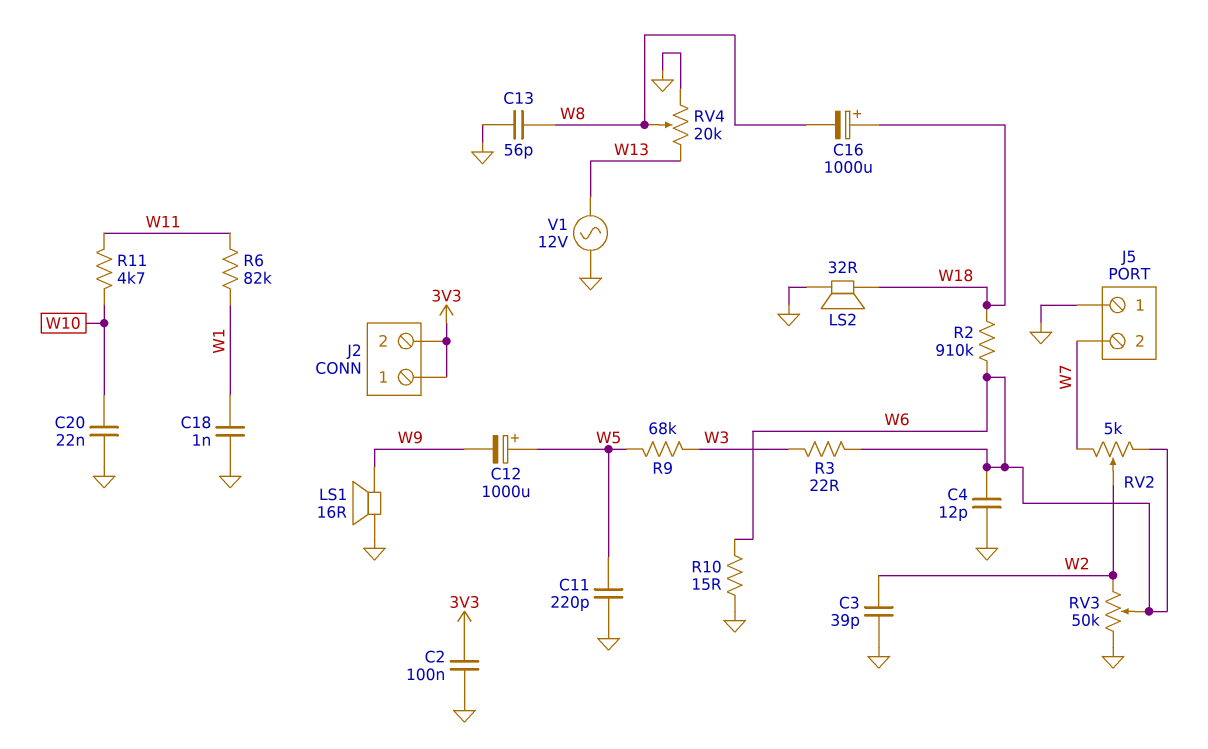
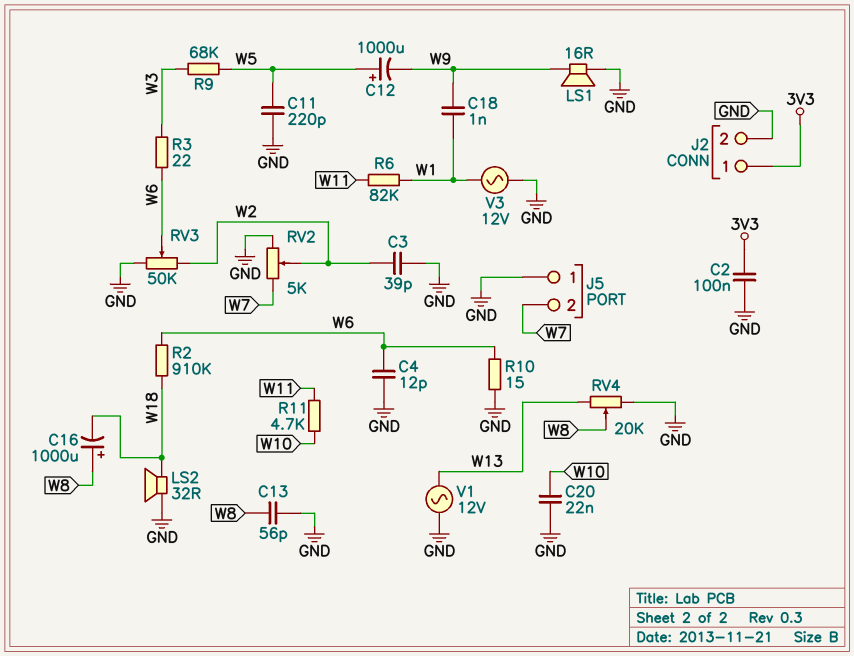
C16: 1000uF (plus W18, minus W8) -> 1000uF (plus W8, minus W18)
C18: 1nF (GND, W1) -> 1nF (W1, W9)
J2 pin 2: 3V3 -> GND
RV2: 5k (W6, W7, wiper W2) -> 5k (GND, W7, wiper W2)
V3: none -> AC 12V (GND, W1)

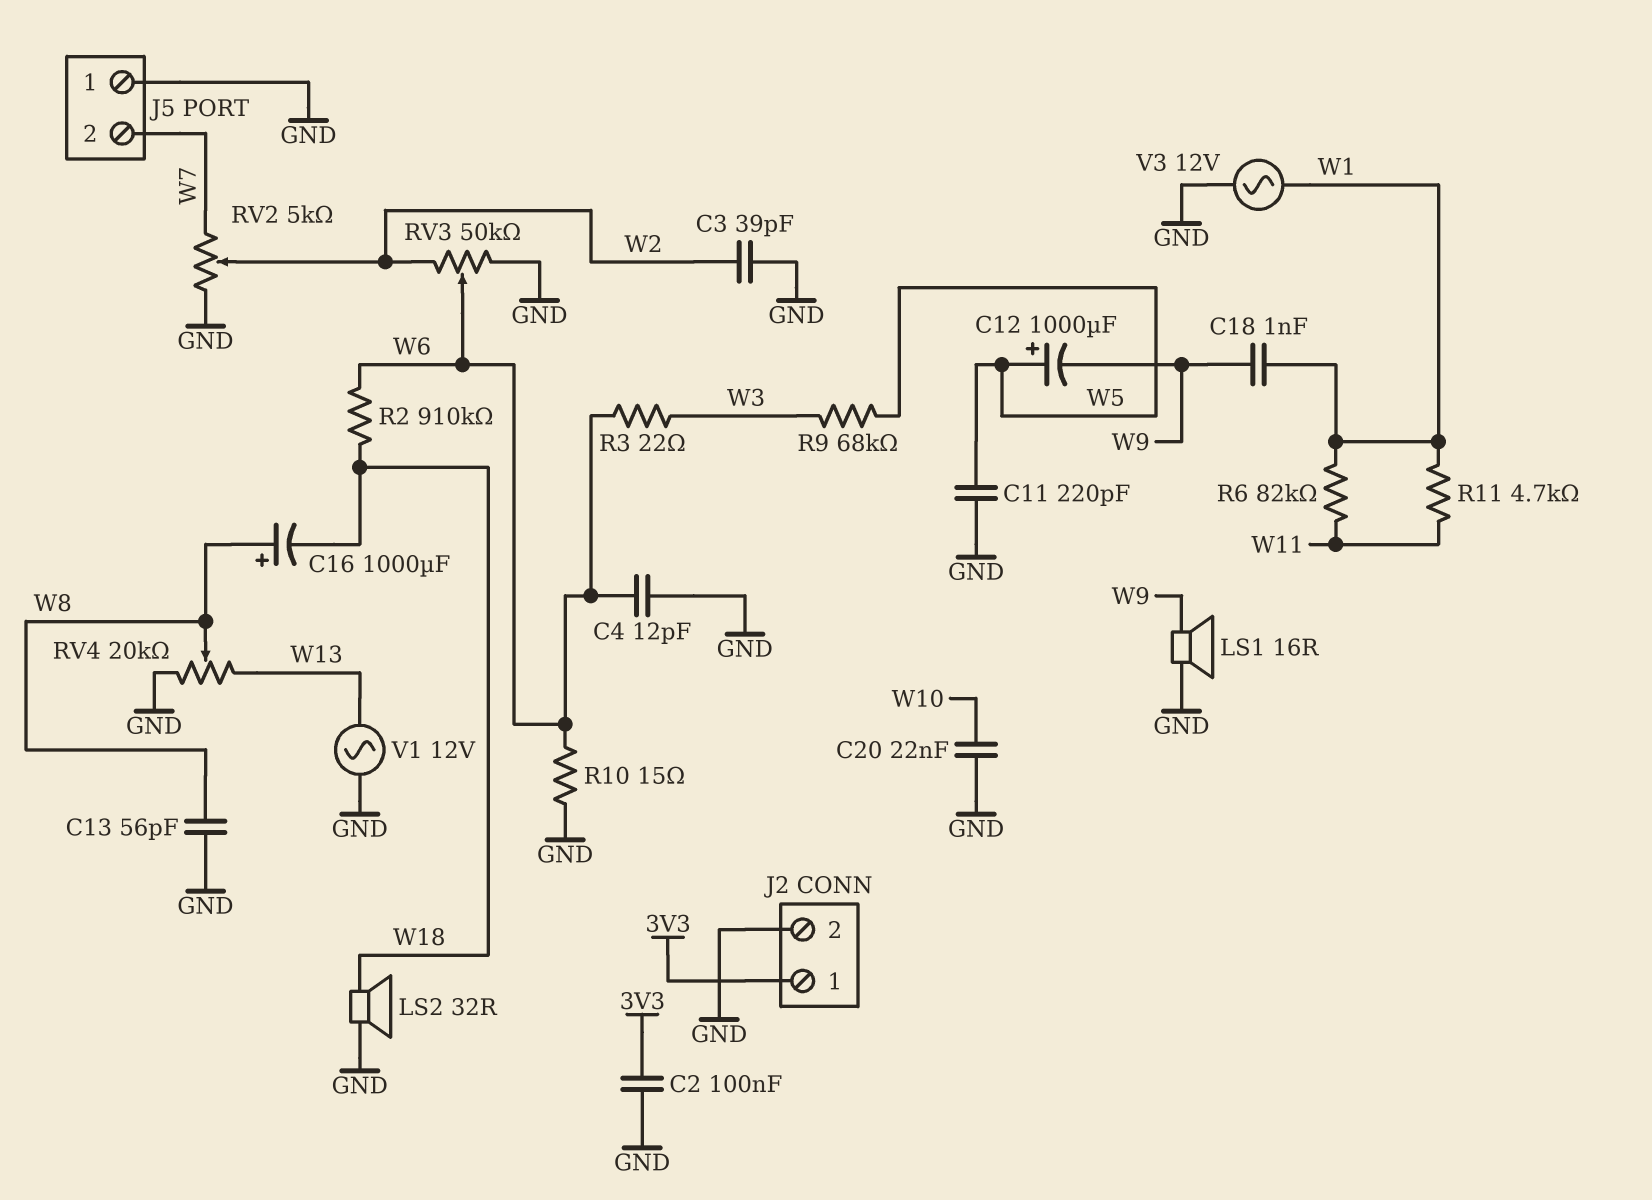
R11: 4.7k (W10, W11) -> 4.7k (W1, W11)

